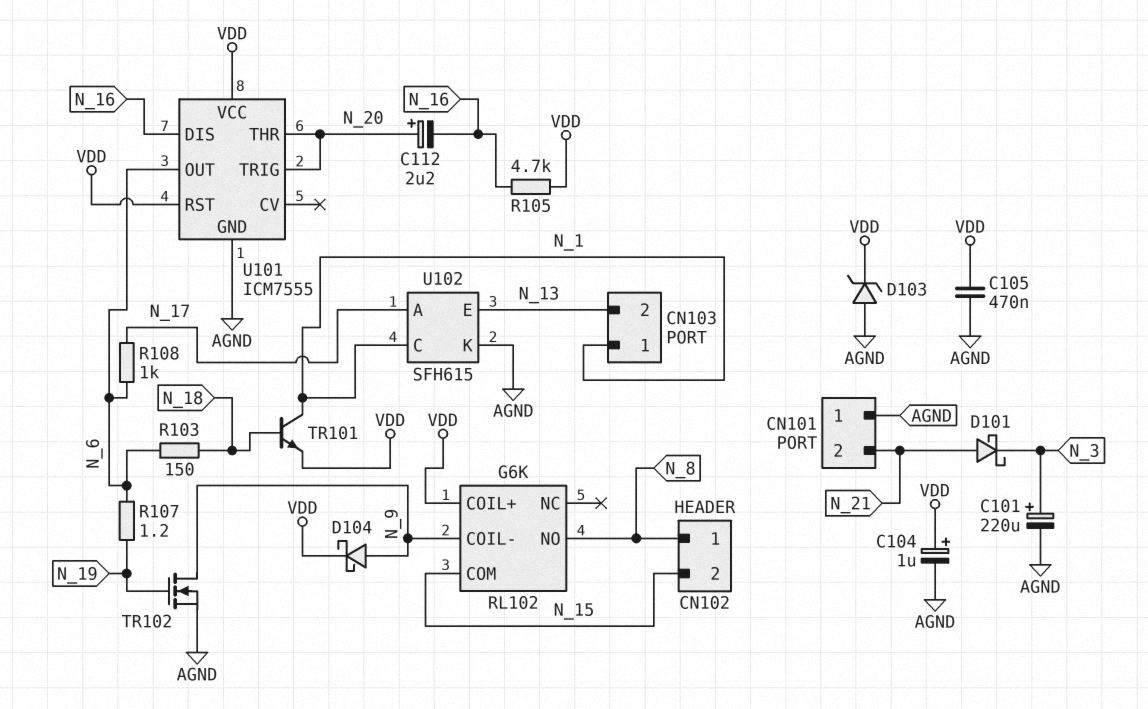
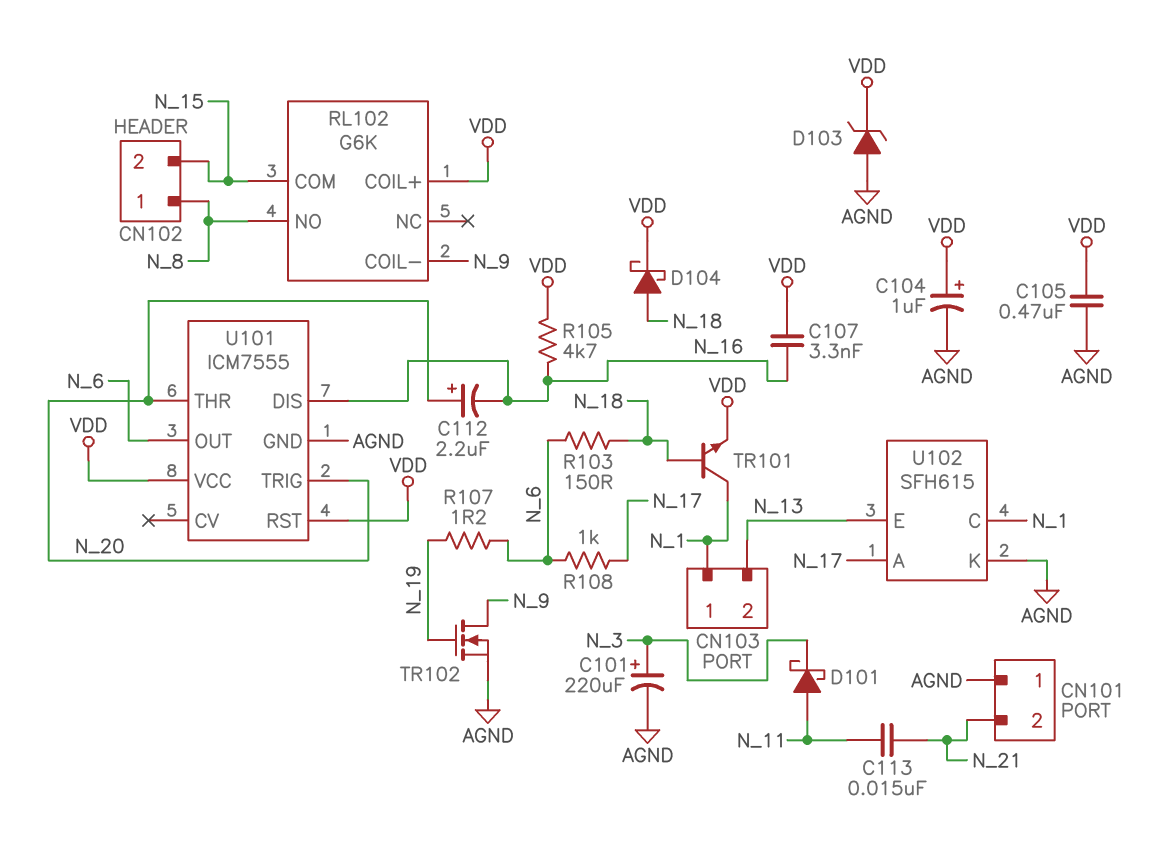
C107: none -> 3.3nF (N_16, VDD)
C113: none -> 15nF (N_11, N_21)
D101: schottky (A N_21, K N_3) -> schottky (A N_11, K N_3)
D104: schottky (A N_9, K VDD) -> schottky (A N_18, K VDD)

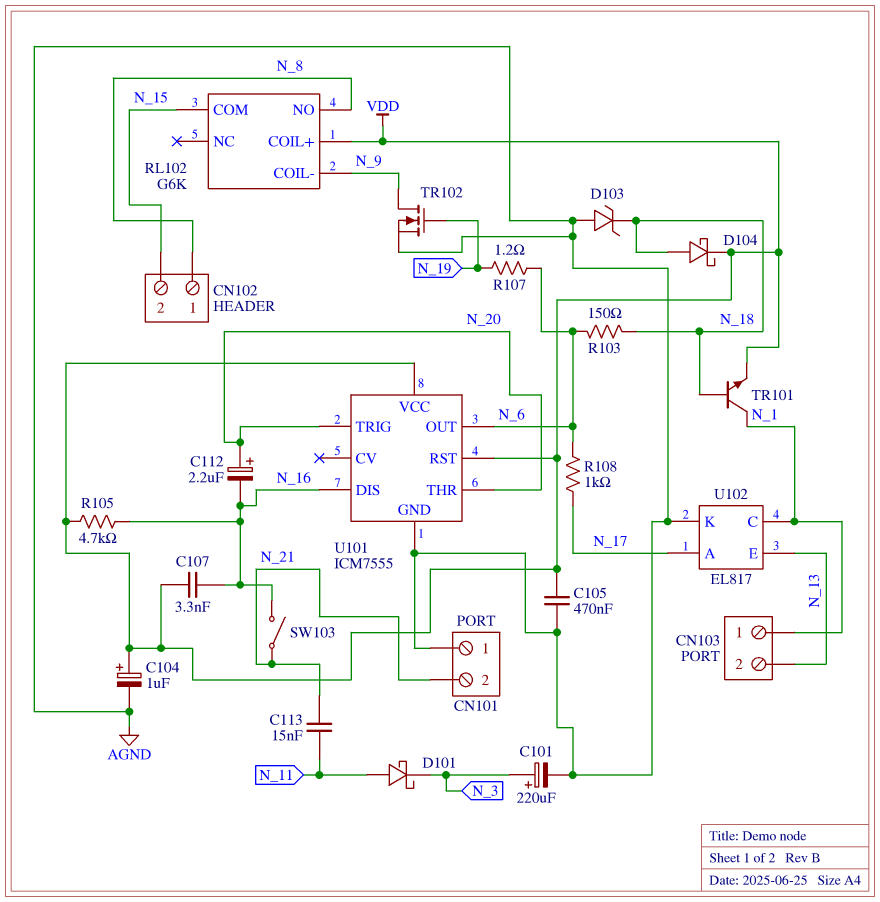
D103: zener (A AGND, K VDD) -> zener (A AGND, K N_18)
SW103: none -> switch (N_16, N_21)
U102: SFH615 -> EL817

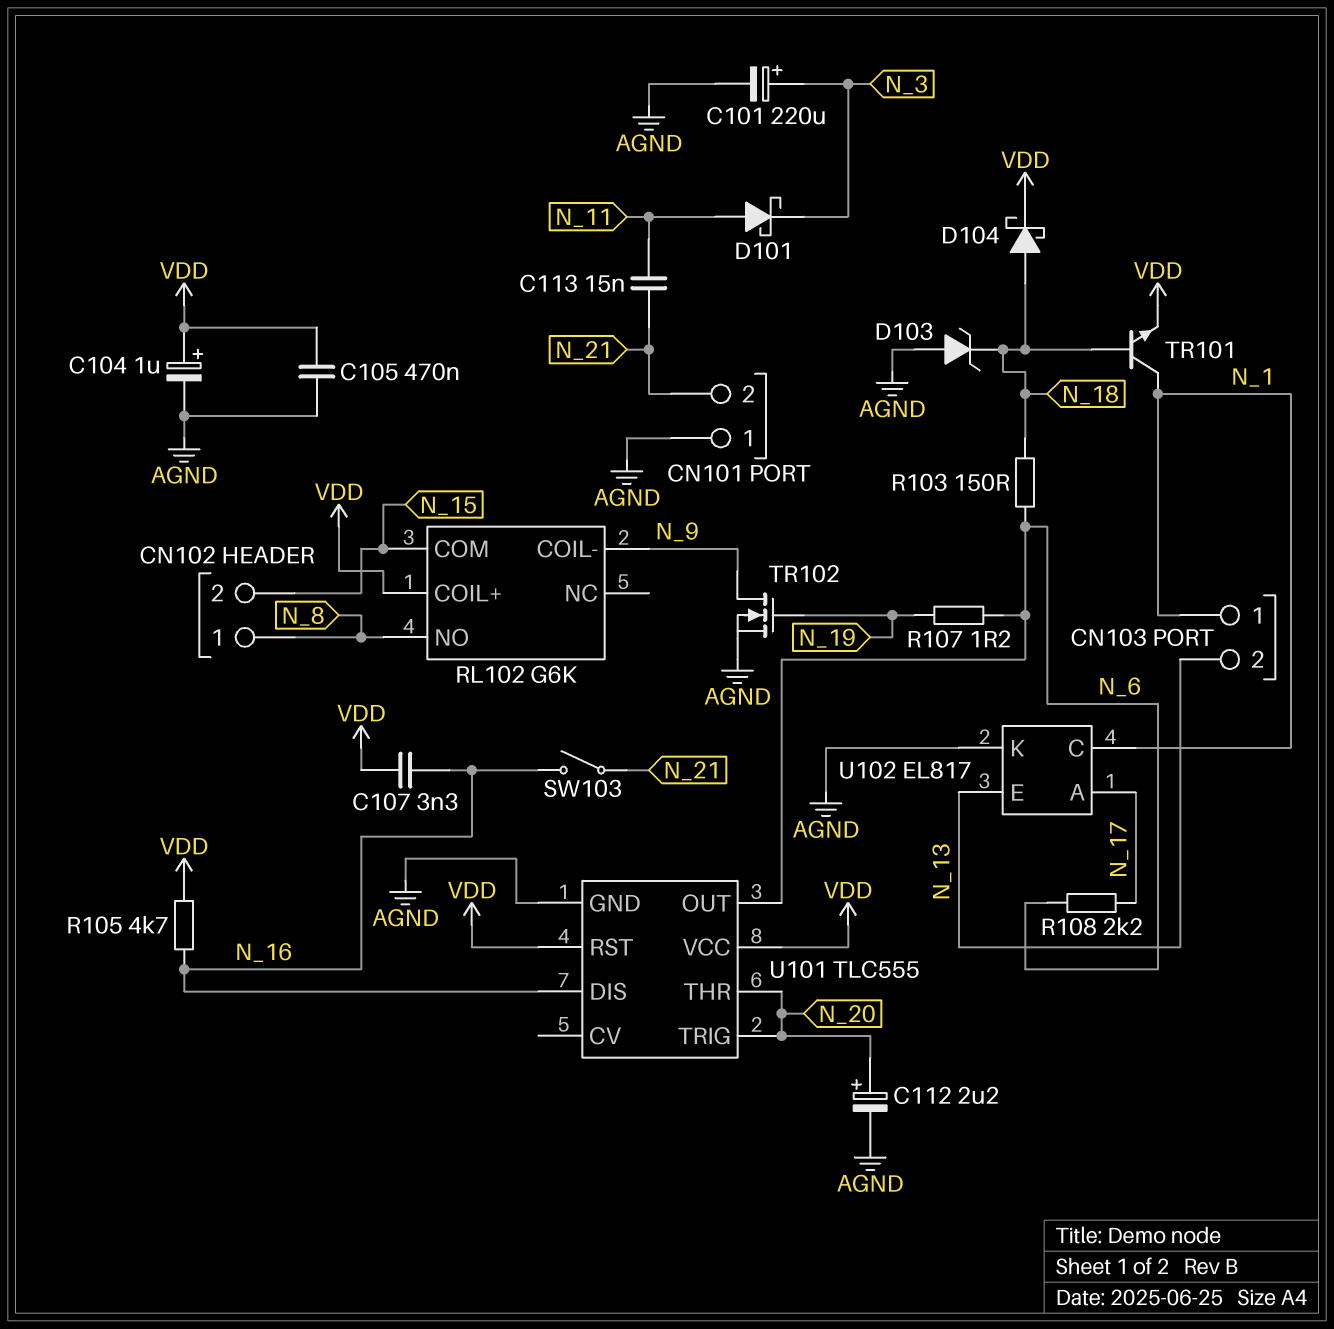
C112: 2.2uF (plus N_20, minus N_16) -> 2.2uF (plus N_20, minus AGND)
R108: 1k (N_6, N_17) -> 2.2k (N_6, N_17)
U101: ICM7555 -> TLC555

